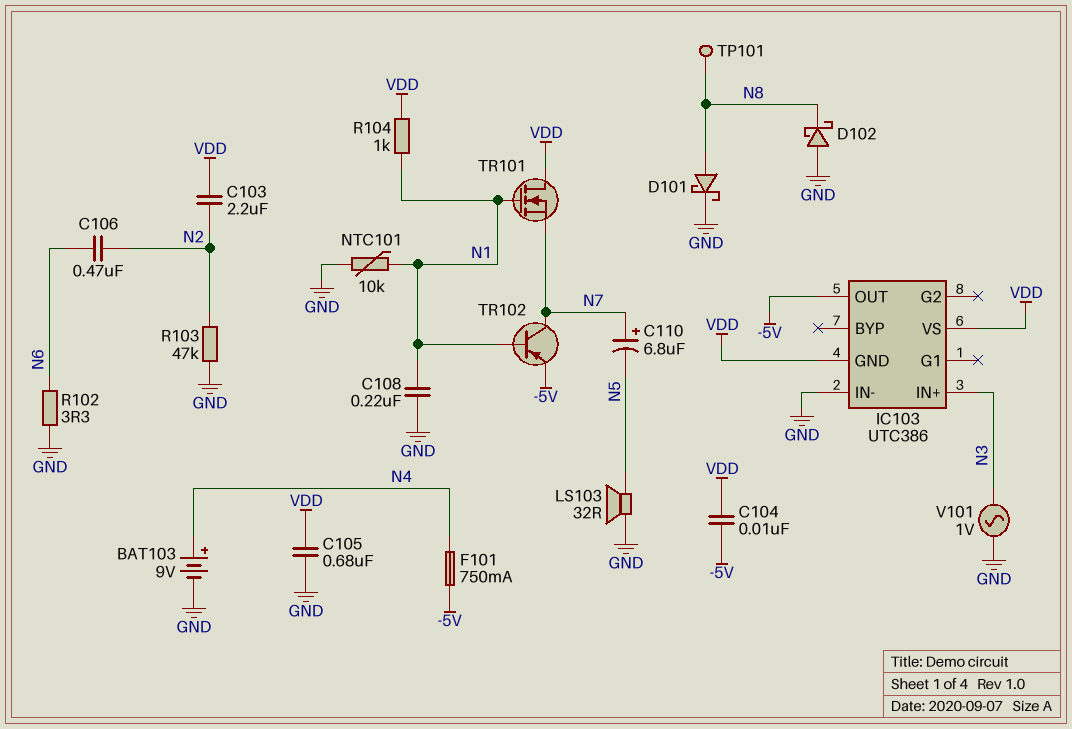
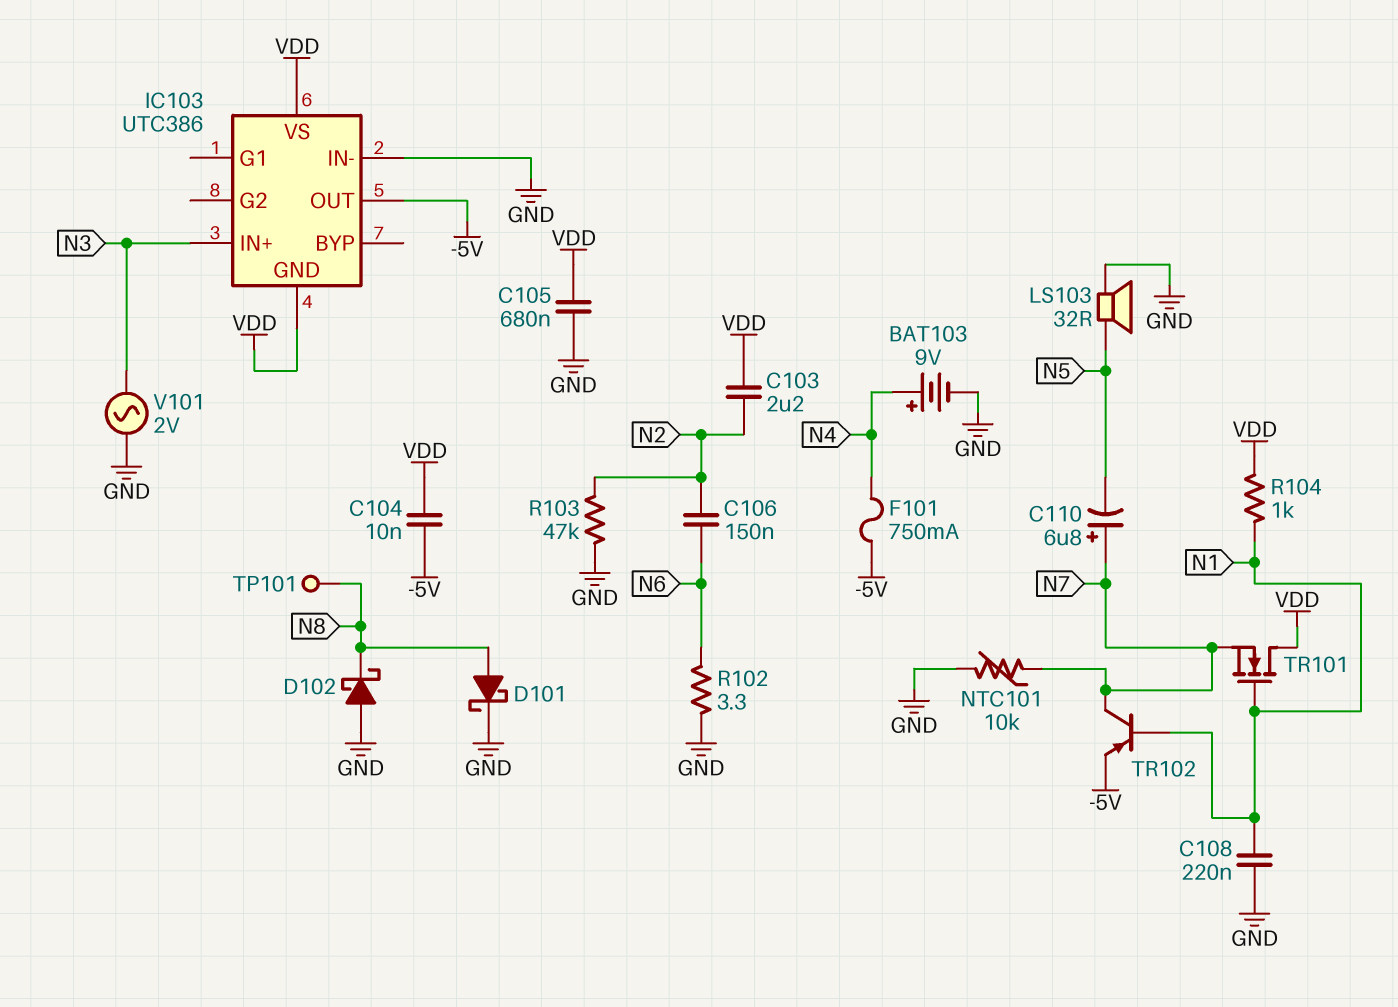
C106: 470nF (N2, N6) -> 150nF (N2, N6)
NTC101: 10k (GND, N1) -> 10k (GND, N7)
V101: AC 1V (GND, N3) -> AC 2V (GND, N3)

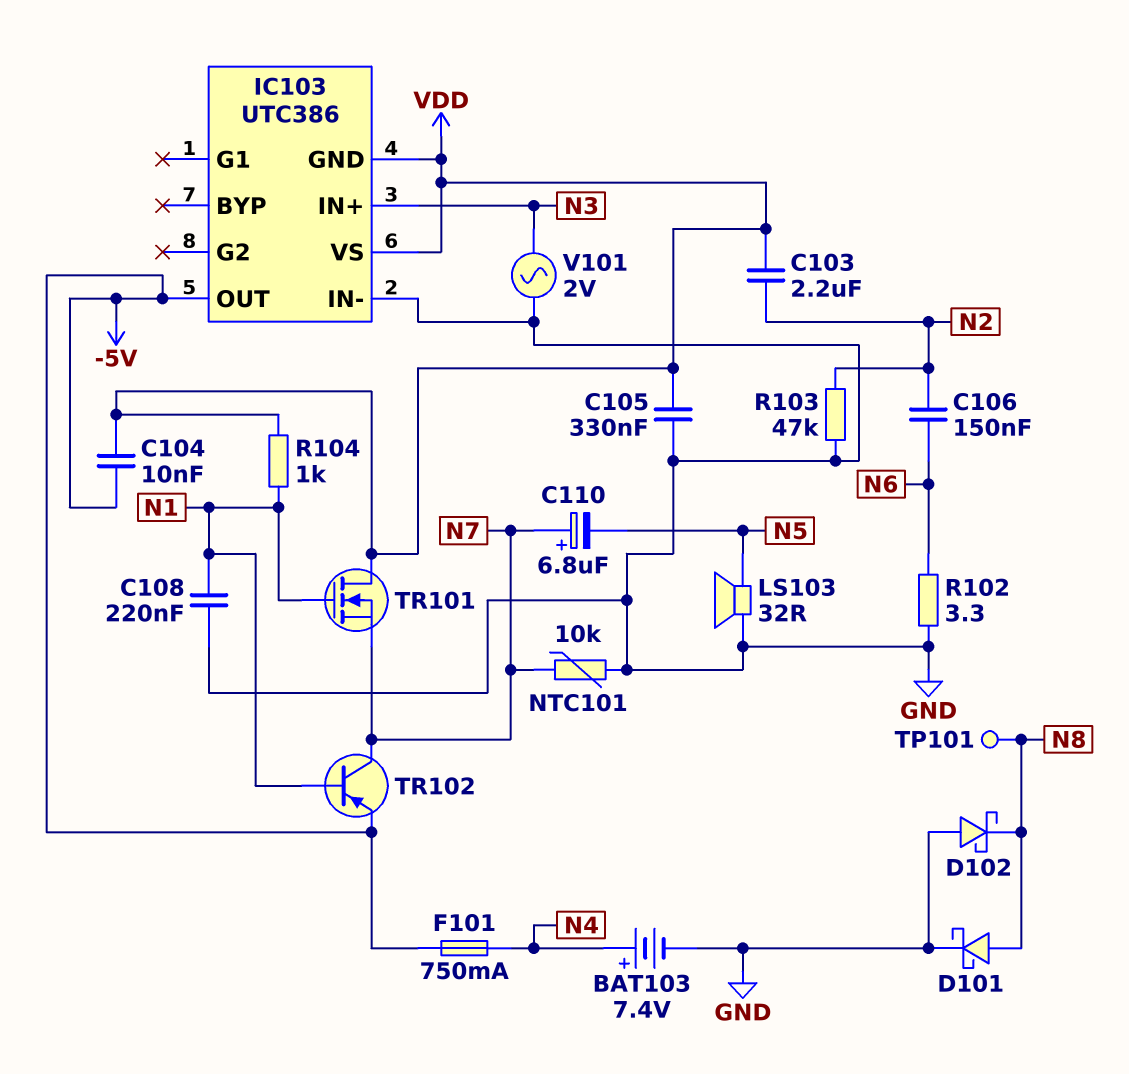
BAT103: 9V (plus N4, minus GND) -> 7.4V (plus N4, minus GND)
C105: 680nF (GND, VDD) -> 330nF (GND, VDD)

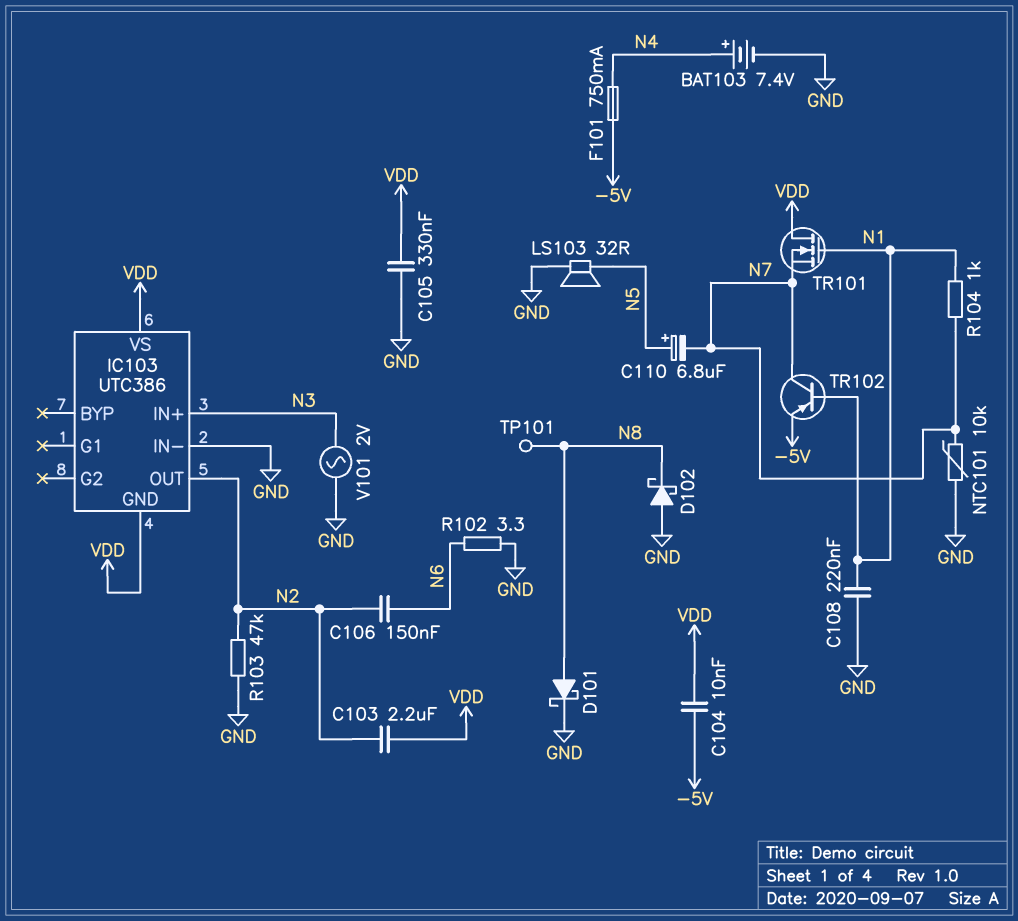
C110: 6.8uF (plus N7, minus N5) -> 6.8uF (plus N5, minus N7)
IC103 pin OUT: -5V -> N2
R104: 1k (N1, VDD) -> 1k (N1, N7)

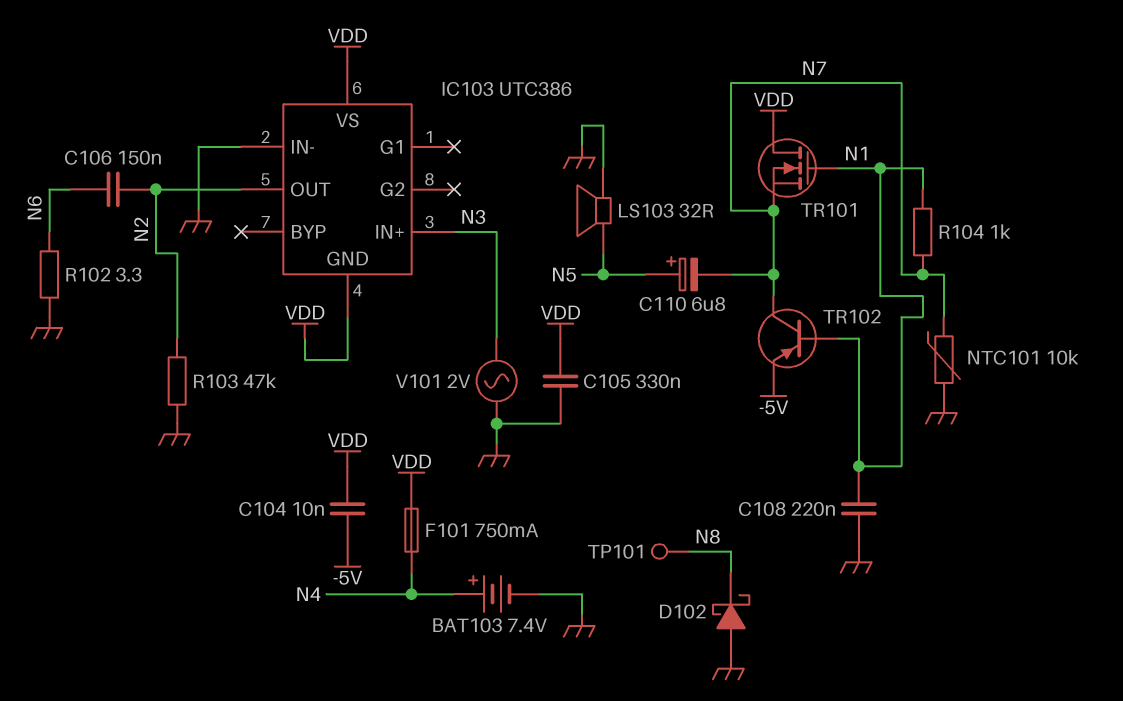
C103: 2.2uF (N2, VDD) -> none
D101: schottky (A N8, K GND) -> none
F101: 750mA (-5V, N4) -> 750mA (N4, VDD)

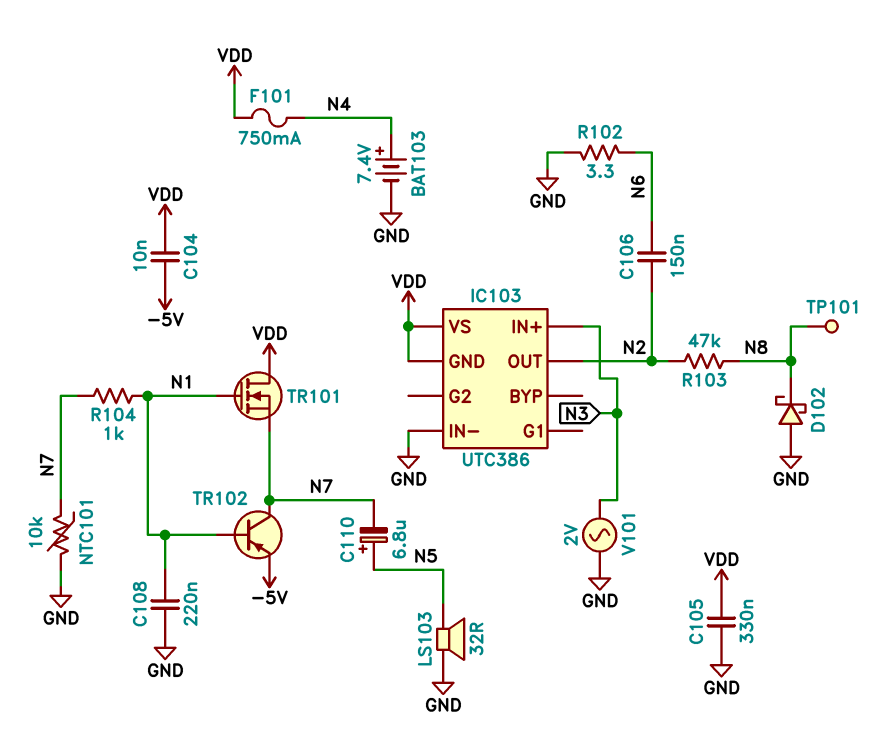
R103: 47k (GND, N2) -> 47k (N2, N8)

